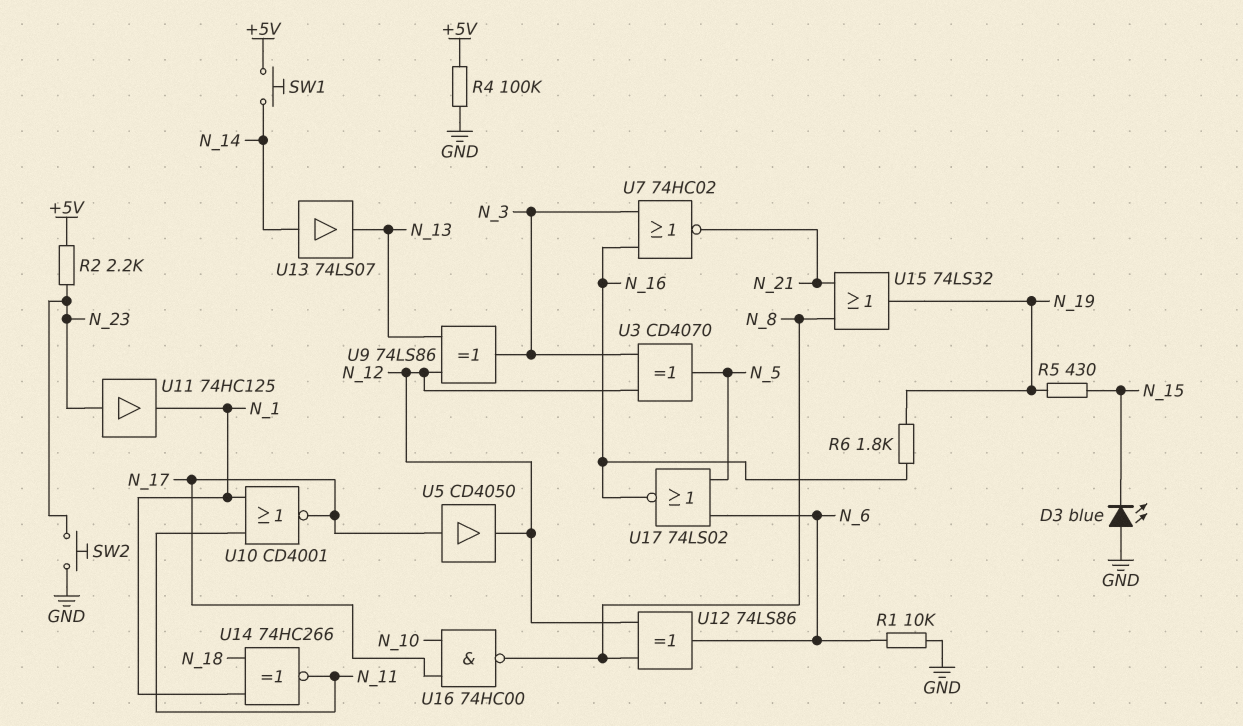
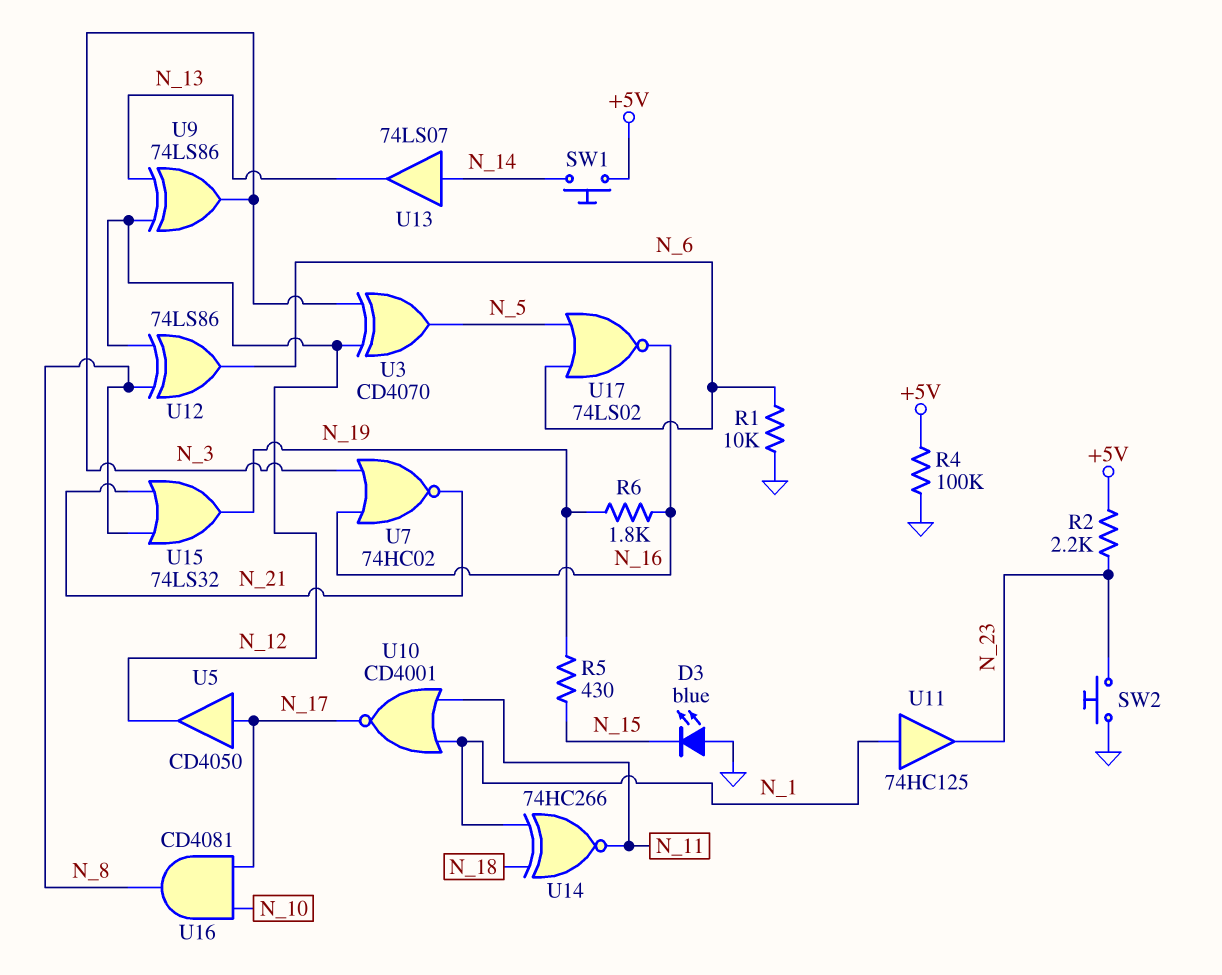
U11: buffer 74HC125 (in N_23, out N_1) -> buffer 74HC125 (in N_1, out N_23)
U16: NAND 74HC00 (in N_10, in N_17, out N_8) -> AND CD4081 (in N_10, in N_17, out N_8)

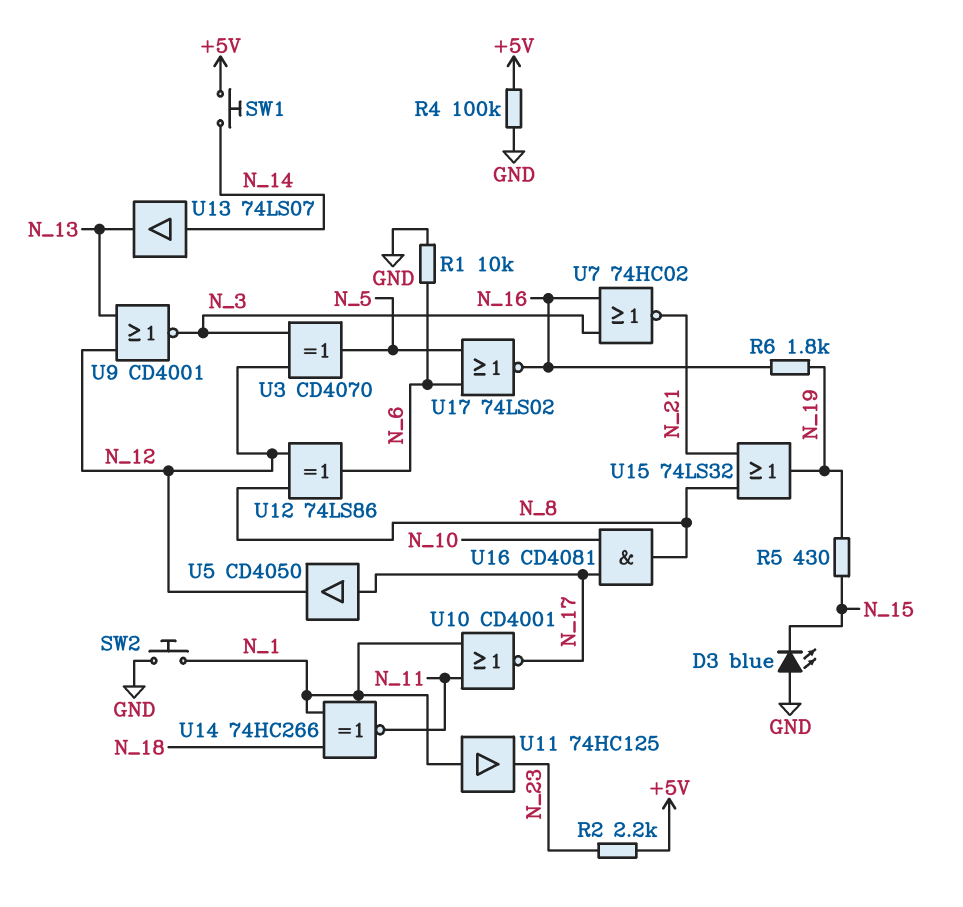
SW2: button (GND, N_23) -> button (GND, N_1)
U9: XOR 74LS86 (in N_12, in N_13, out N_3) -> NOR CD4001 (in N_12, in N_13, out N_3)

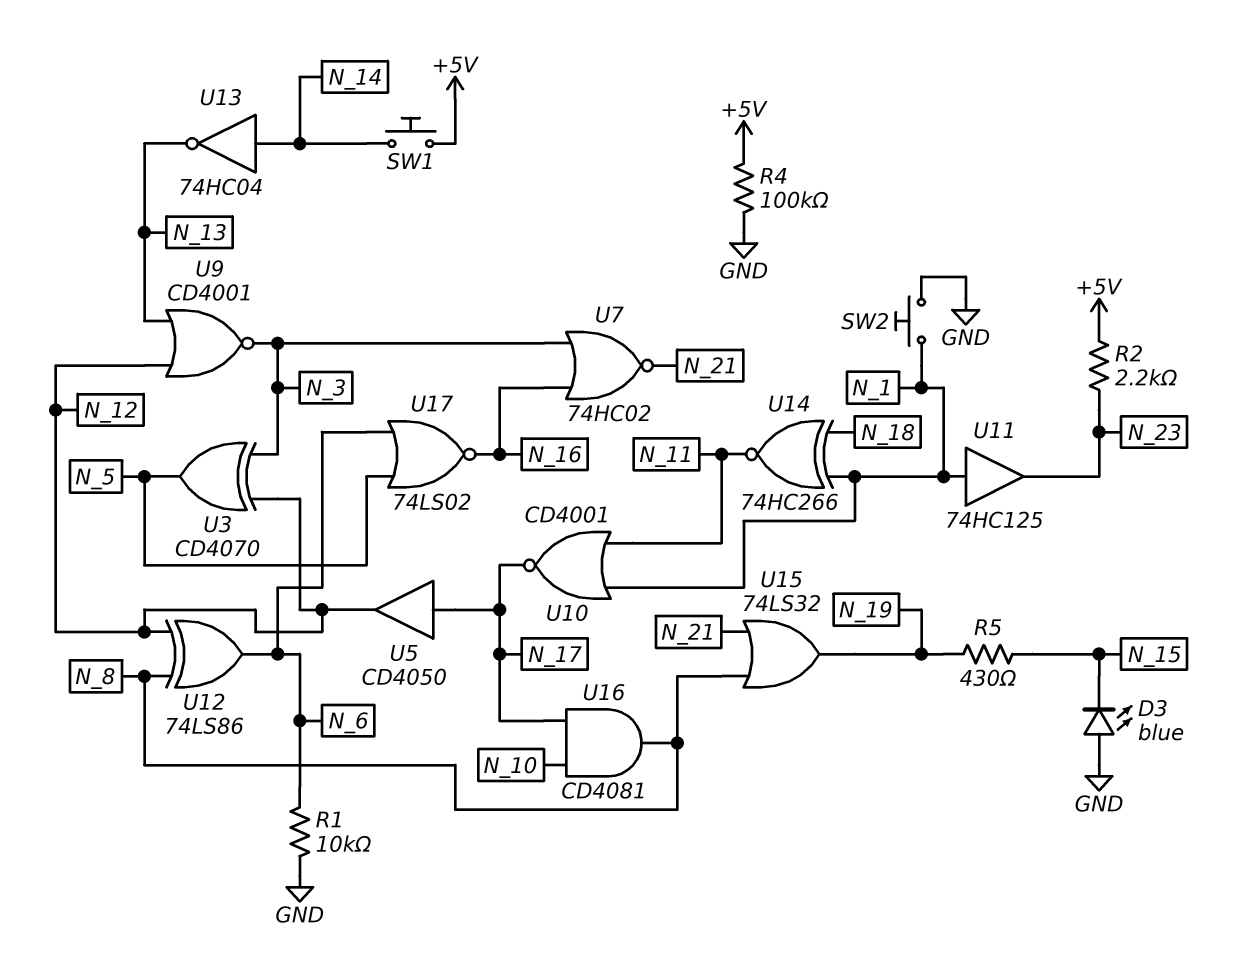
R6: 1.8k (N_16, N_19) -> none
U13: buffer 74LS07 (in N_14, out N_13) -> NOT 74HC04 (in N_14, out N_13)

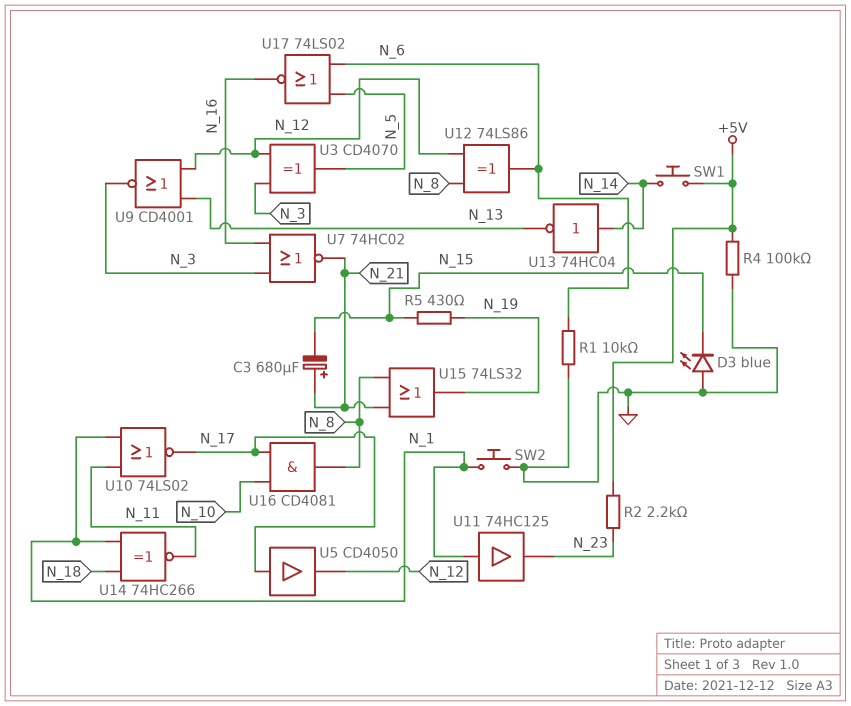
C3: none -> 680uF (plus N_21, minus N_15)
U10: NOR CD4001 (in N_1, in N_11, out N_17) -> NOR 74LS02 (in N_1, in N_11, out N_17)

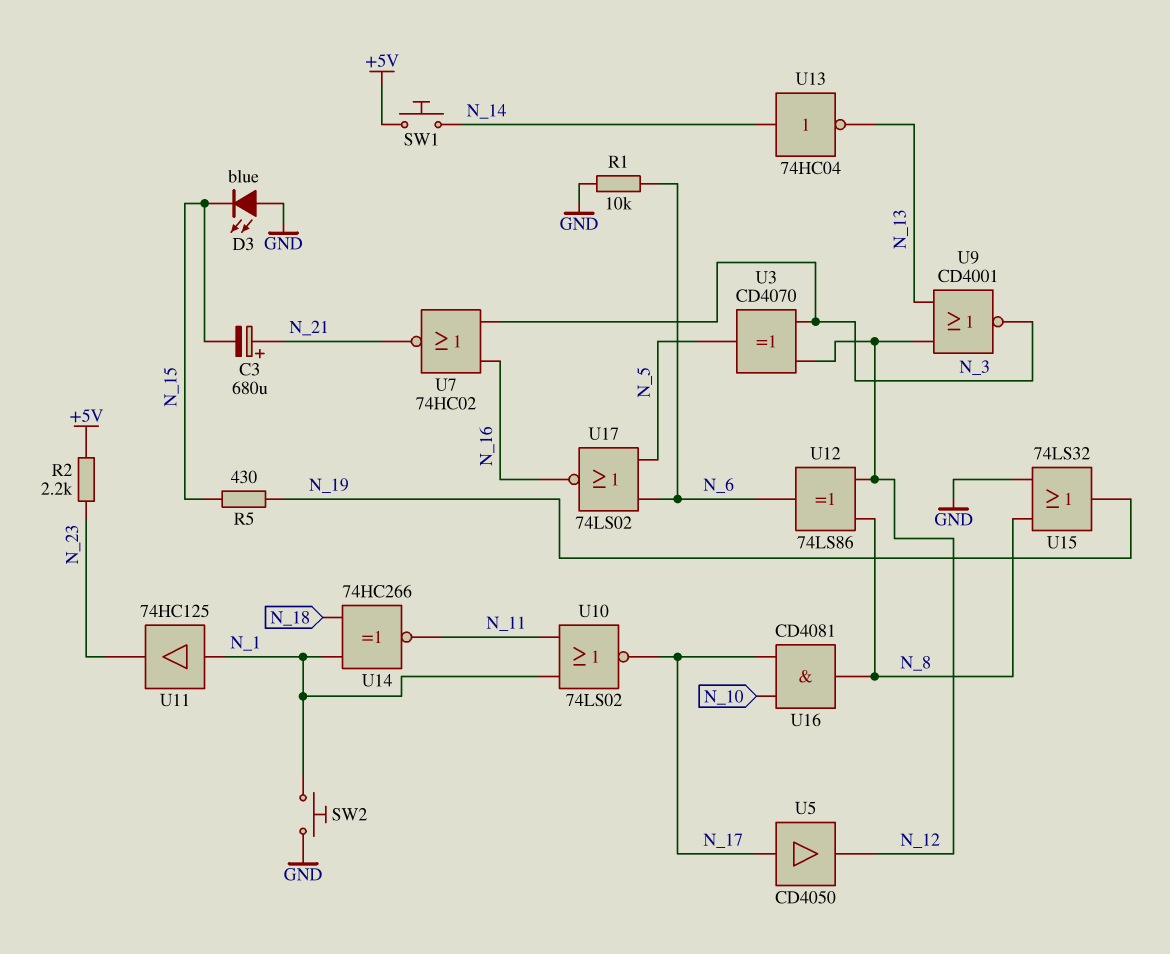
R4: 100k (+5V, GND) -> none
U15: OR 74LS32 (in N_8, in N_21, out N_19) -> OR 74LS32 (in GND, in N_8, out N_19)

